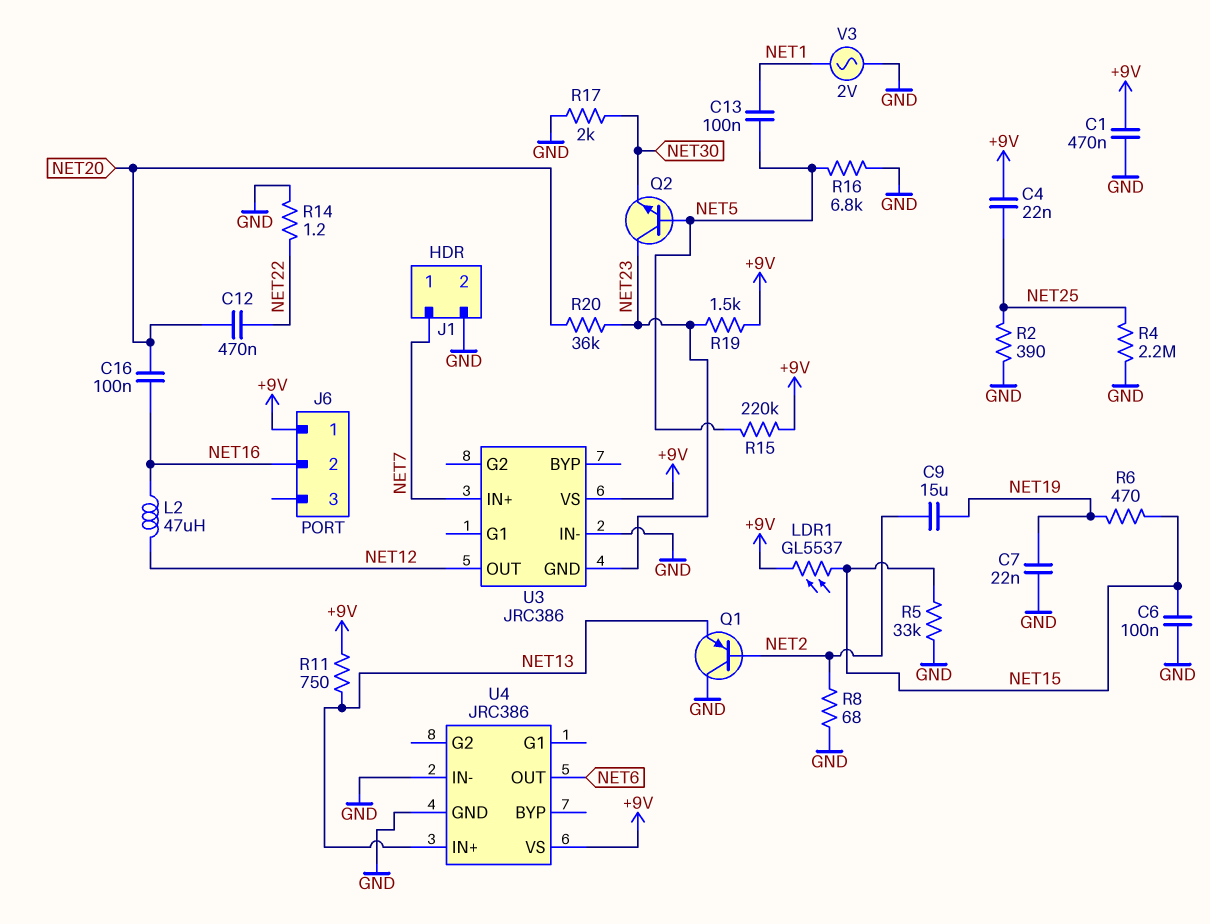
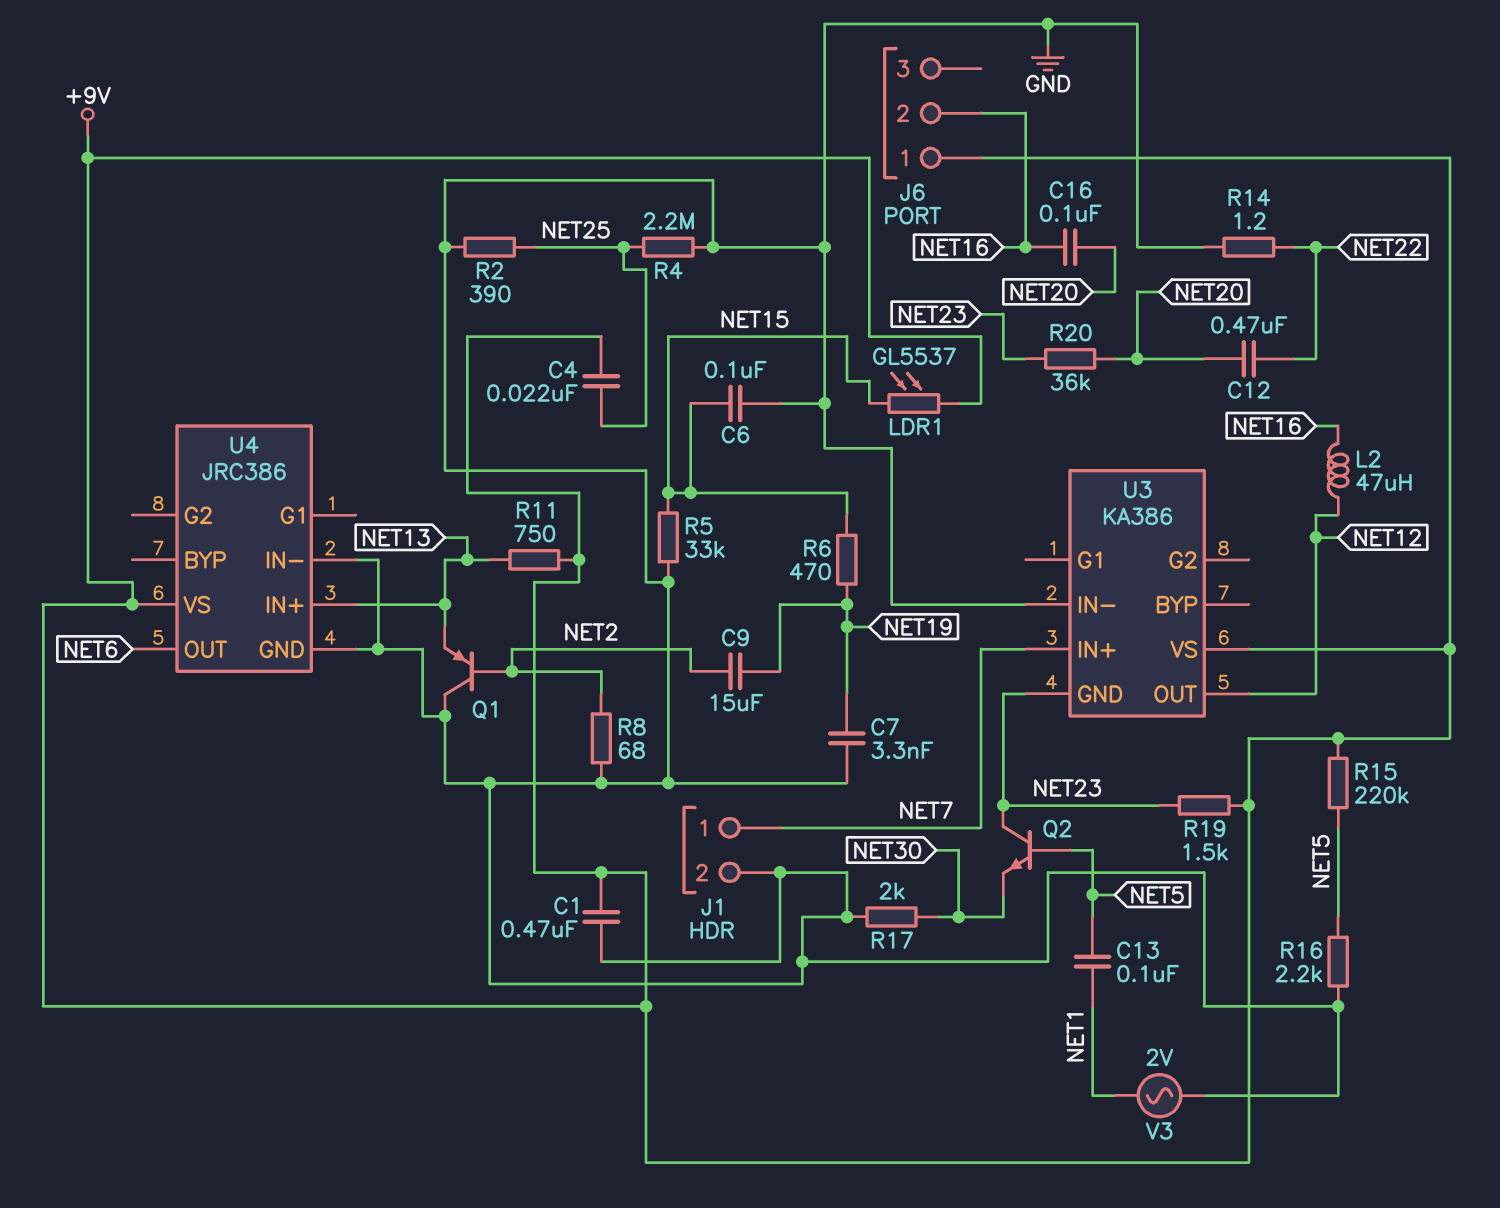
C7: 22nF (GND, NET19) -> 3.3nF (GND, NET19)
R16: 6.8k (GND, NET5) -> 2.2k (GND, NET5)
U3: JRC386 -> KA386

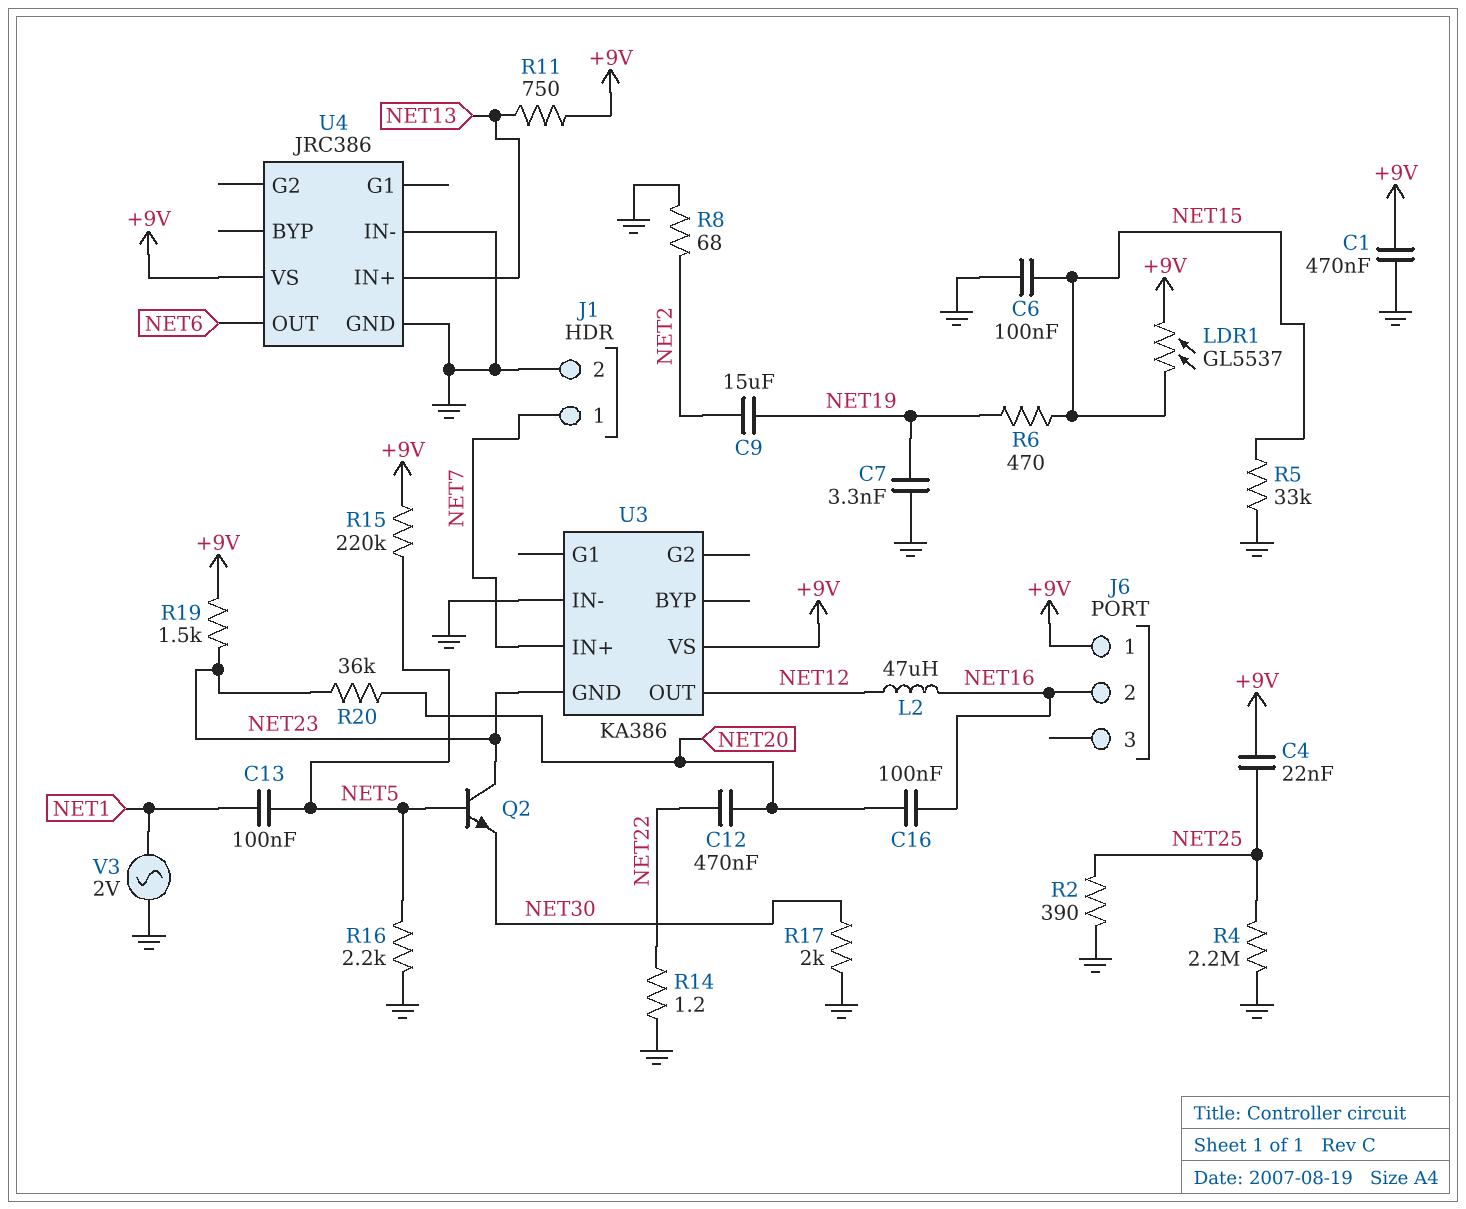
Q1: PNP (B NET2, C GND, E NET13) -> none

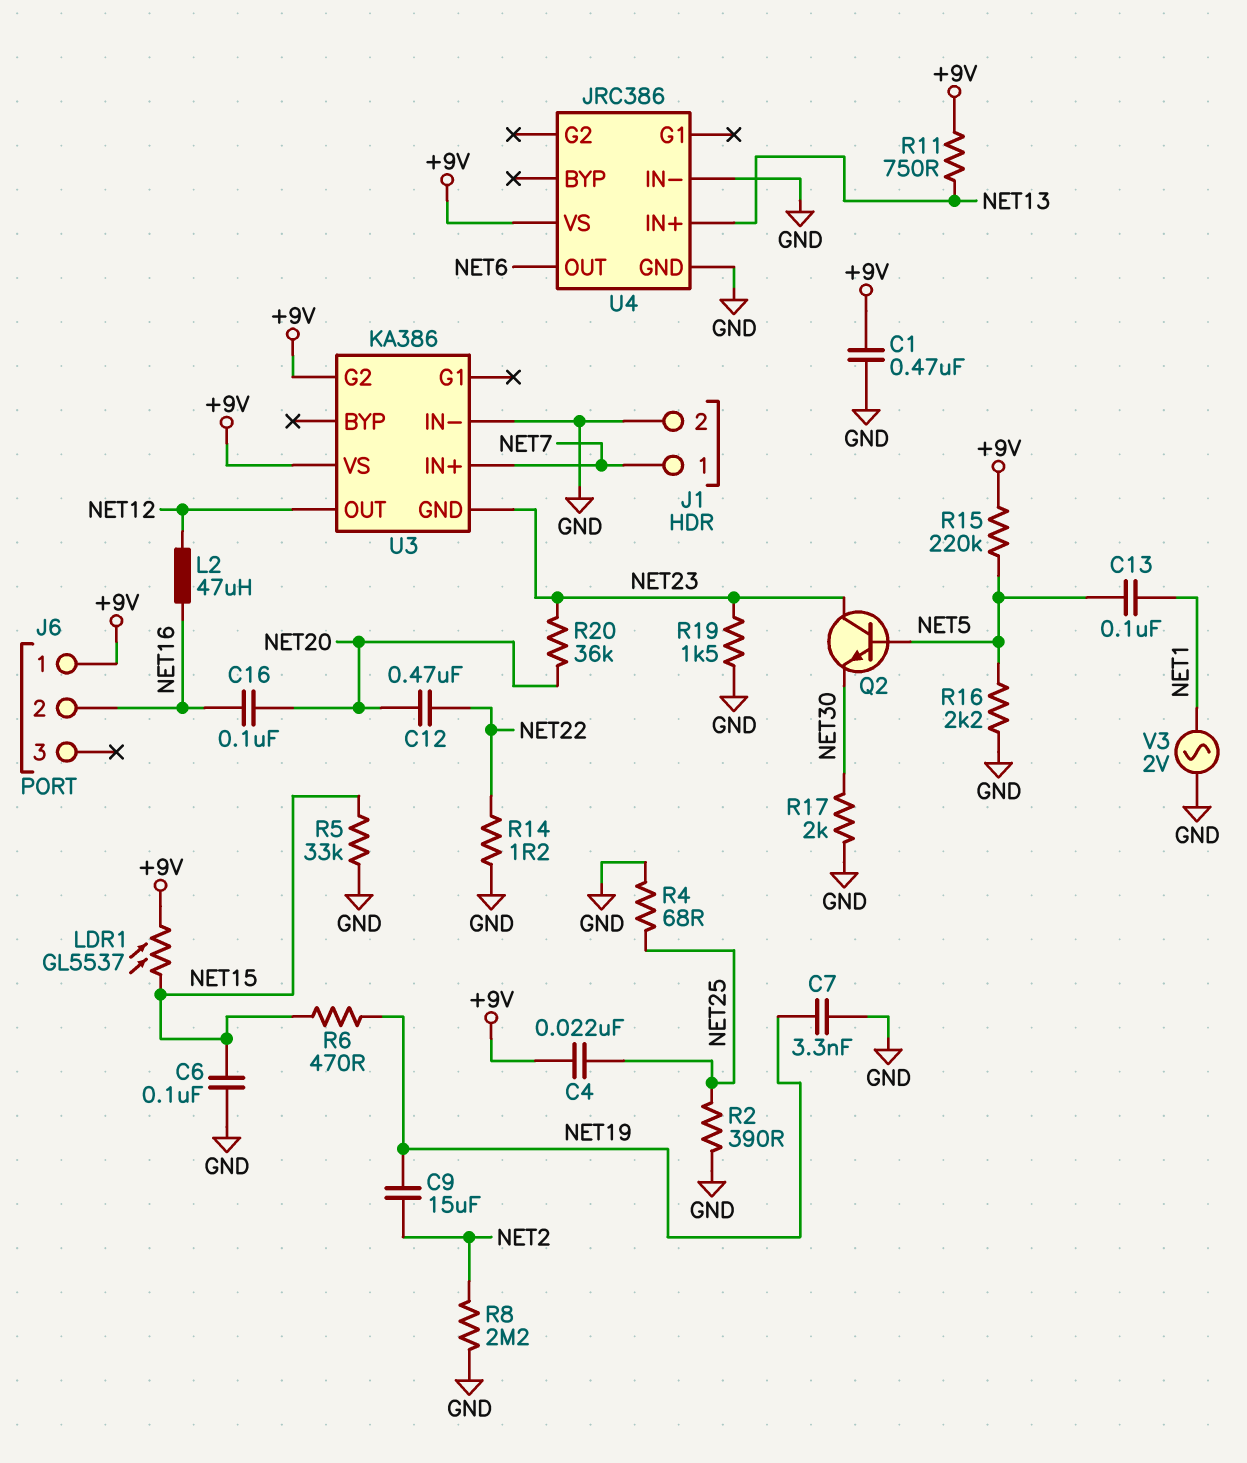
R4: 2.2M (GND, NET25) -> 68 (GND, NET25)
R8: 68 (GND, NET2) -> 2.2M (GND, NET2)
R19: 1.5k (+9V, NET23) -> 1.5k (GND, NET23)
U3 pin G2: none -> +9V

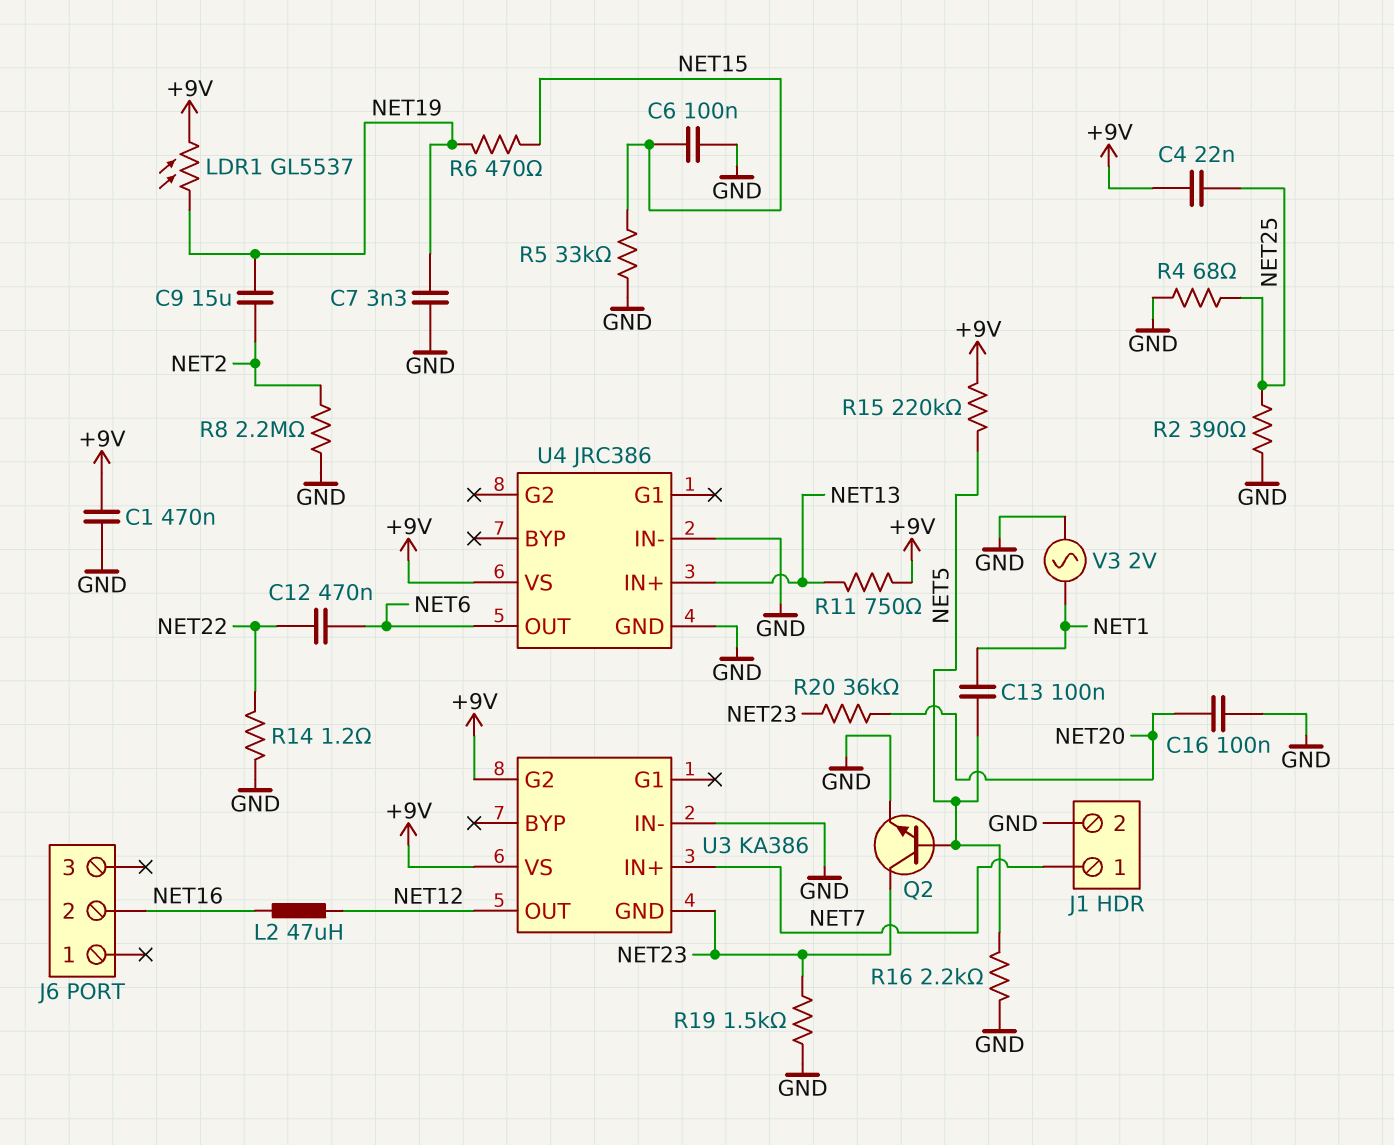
C12: 470nF (NET20, NET22) -> 470nF (NET6, NET22)
C16: 100nF (NET16, NET20) -> 100nF (GND, NET20)
J6 pin 1: +9V -> none
LDR1: GL5537 (+9V, NET15) -> GL5537 (+9V, NET19)
Q2: NPN (B NET5, C NET23, E NET30) -> NPN (B NET5, C NET23, E GND)
R17: 2k (GND, NET30) -> none

